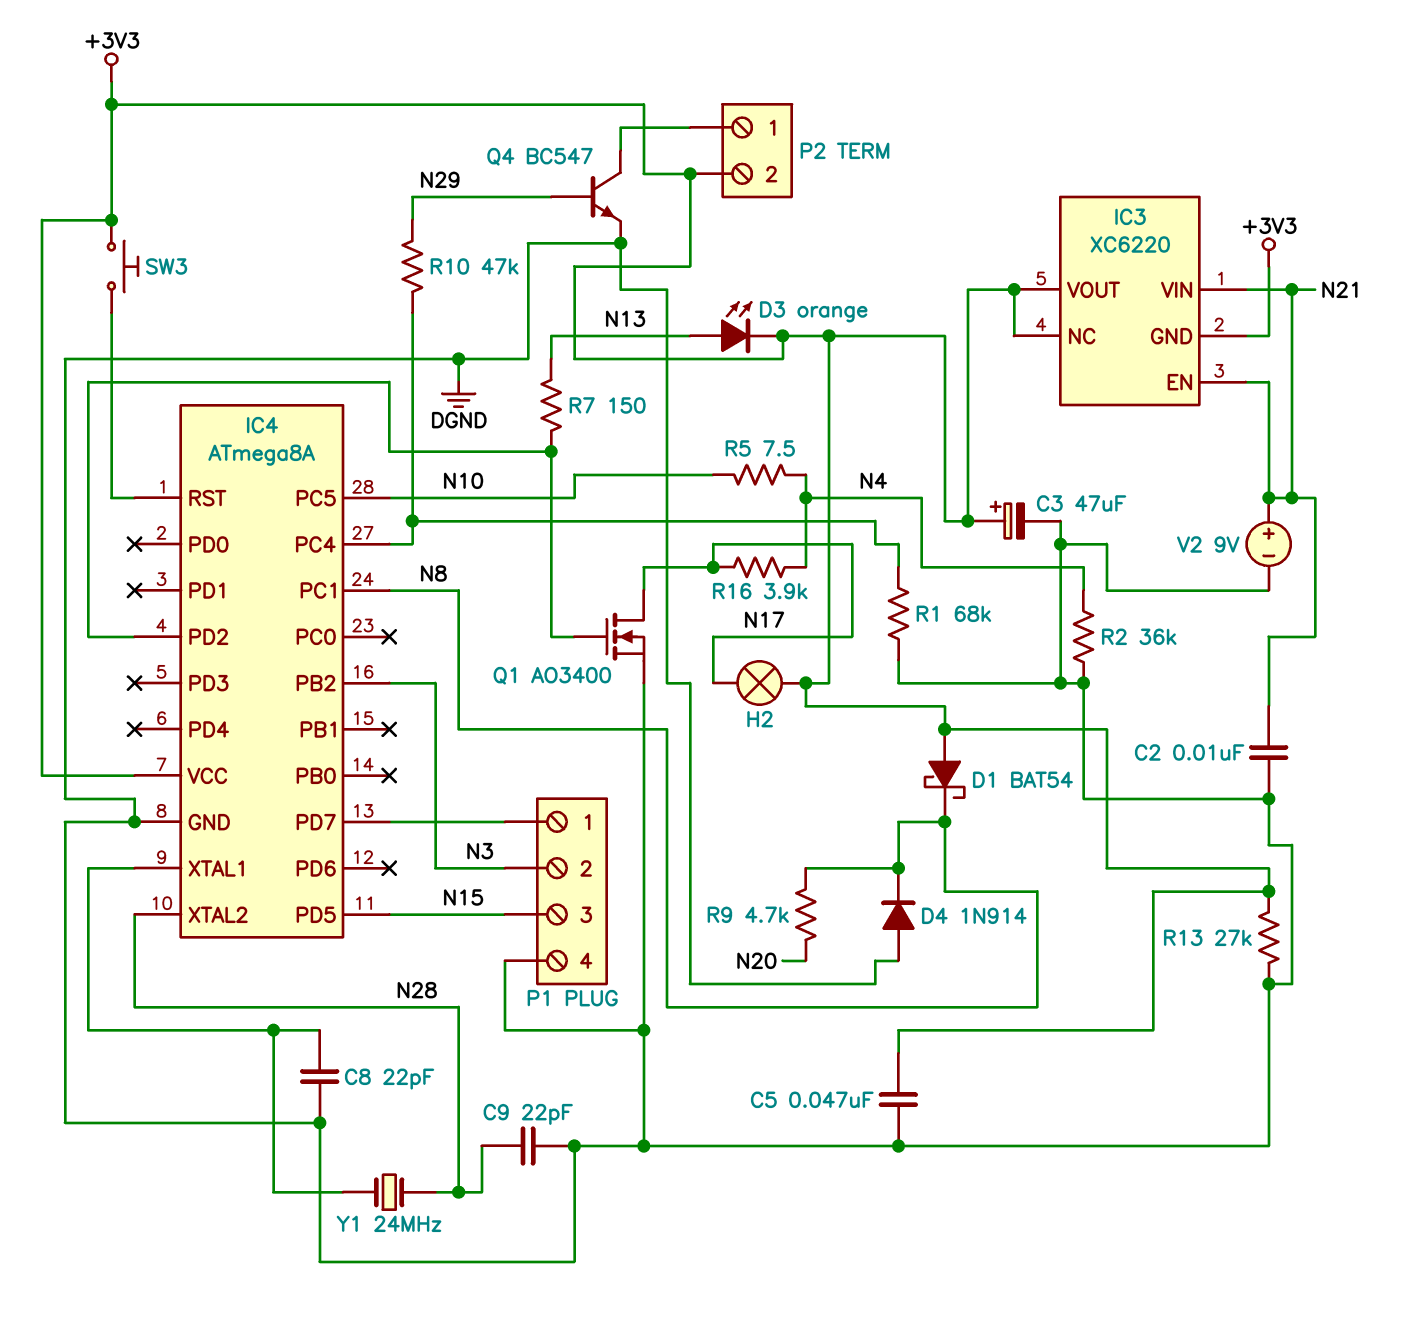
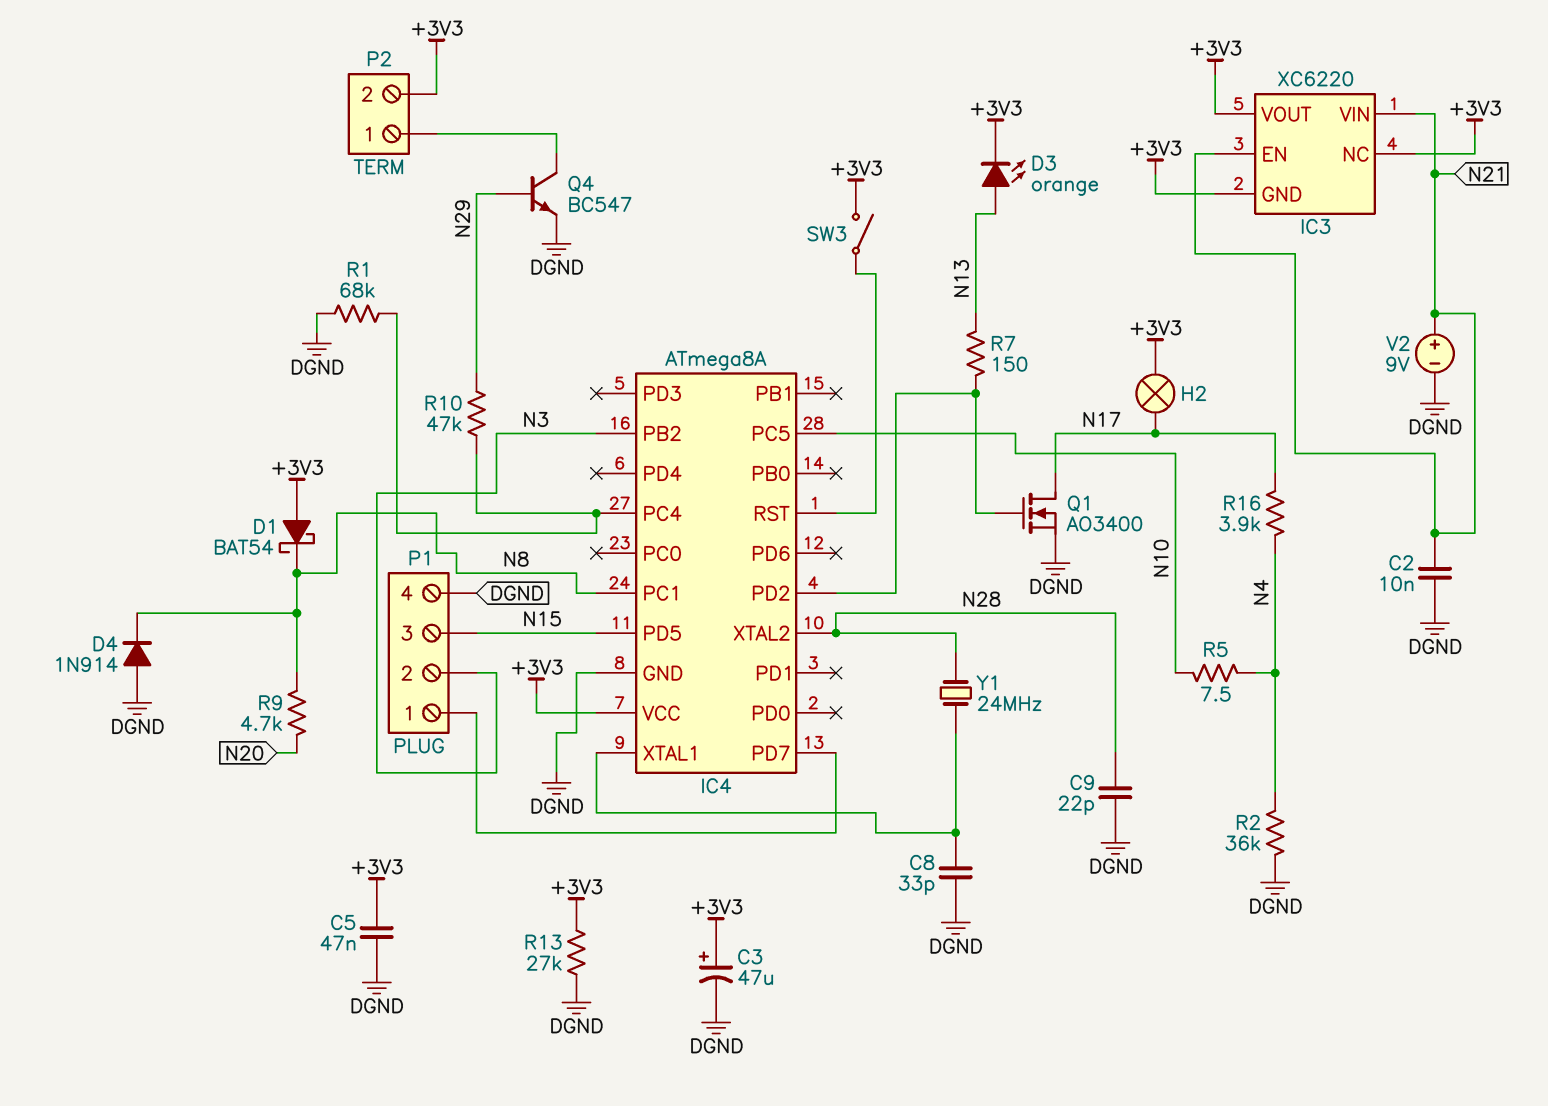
C8: 22pF (DGND, IC4/XTAL1) -> 33pF (DGND, IC4/XTAL1)
SW3: button (+3V3, IC4/RST) -> switch (+3V3, IC4/RST)

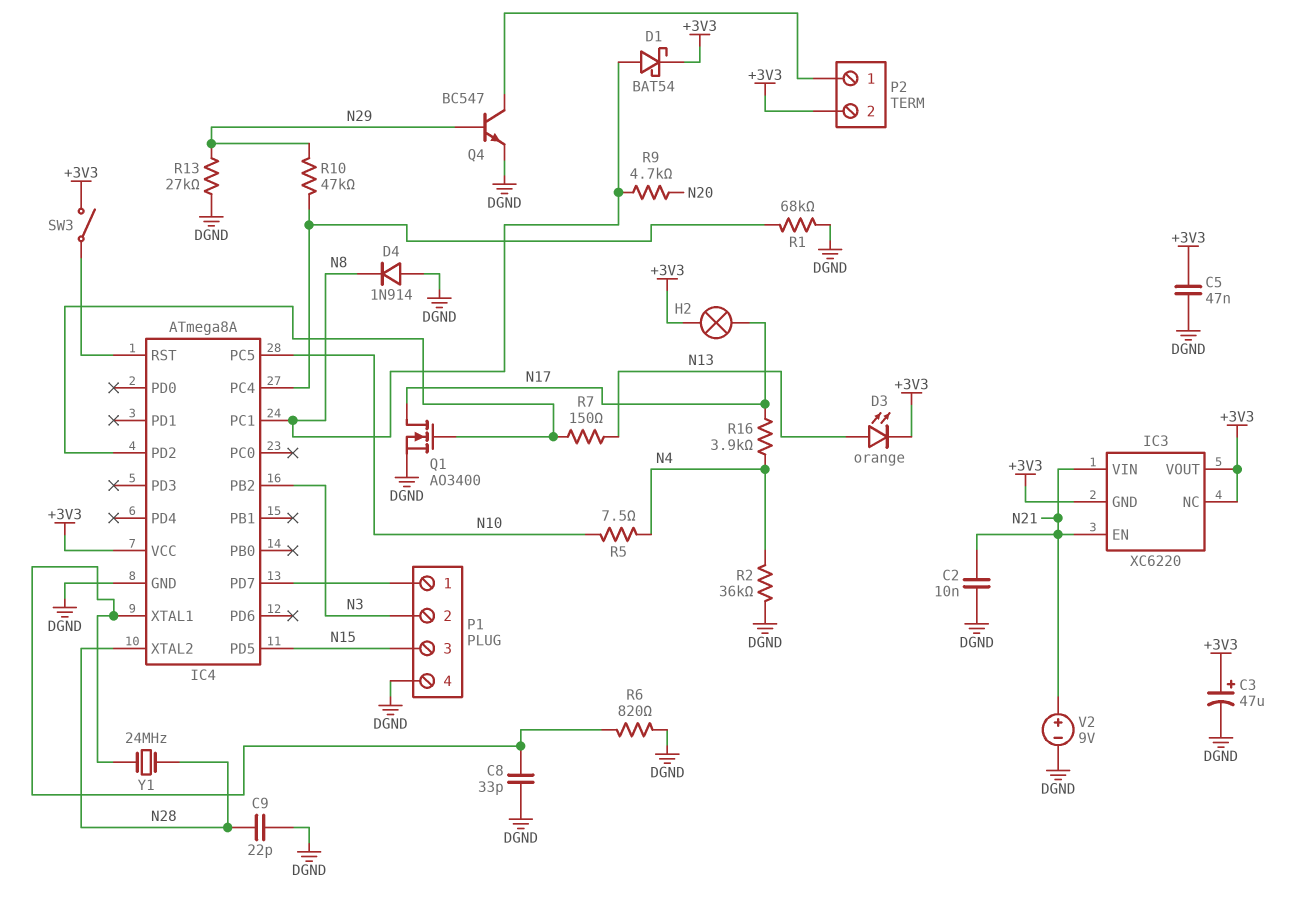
D1: schottky BAT54 (A +3V3, K N8) -> schottky BAT54 (A N8, K +3V3)
R6: none -> 820 (DGND, IC4/XTAL1)
R13: 27k (+3V3, DGND) -> 27k (DGND, N29)

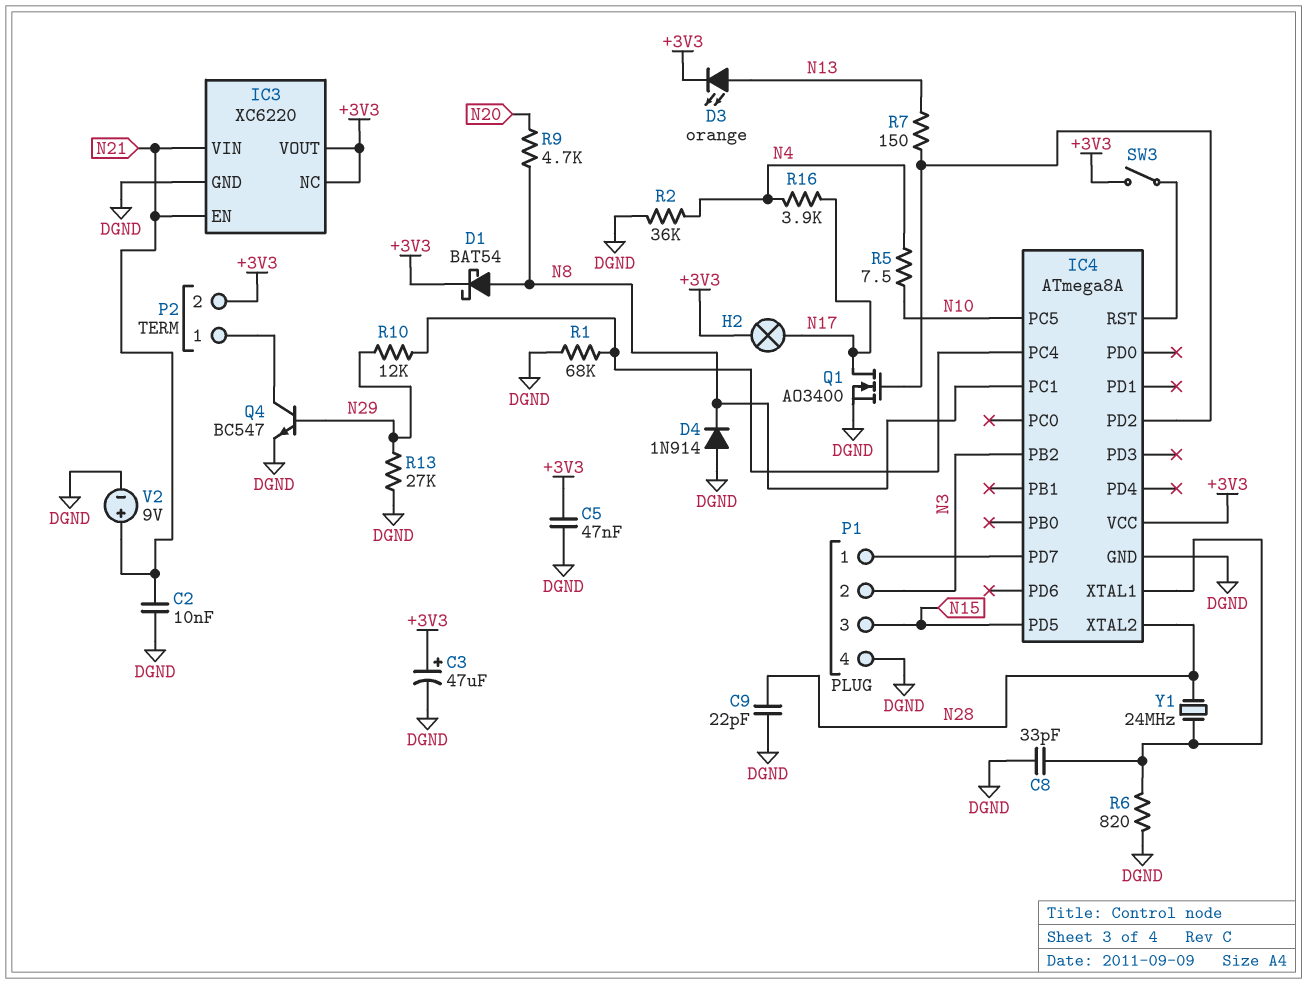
IC3 pin GND: +3V3 -> DGND
R10: 47k (IC4/PC4, N29) -> 12k (IC4/PC4, N29)

